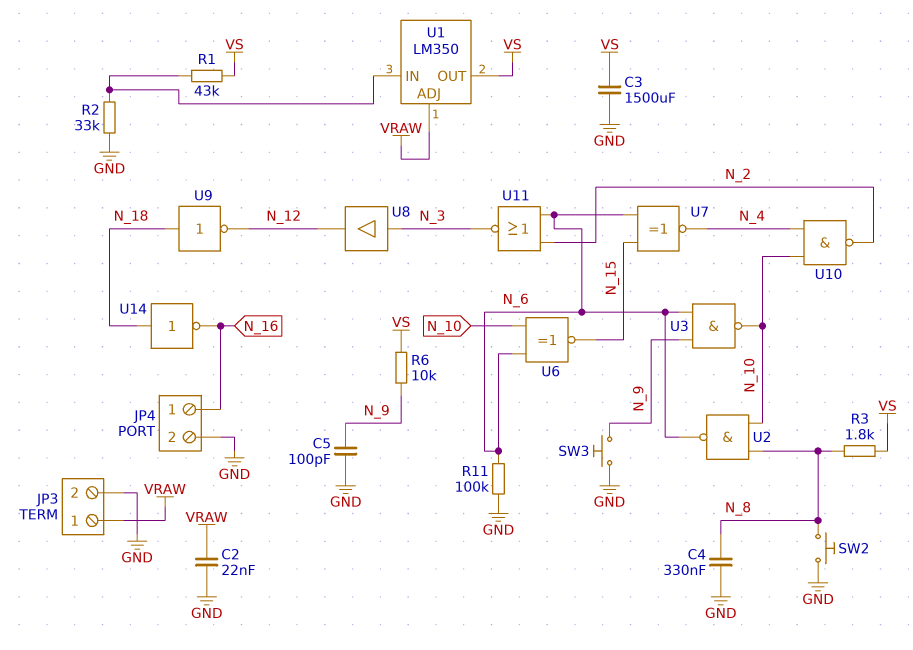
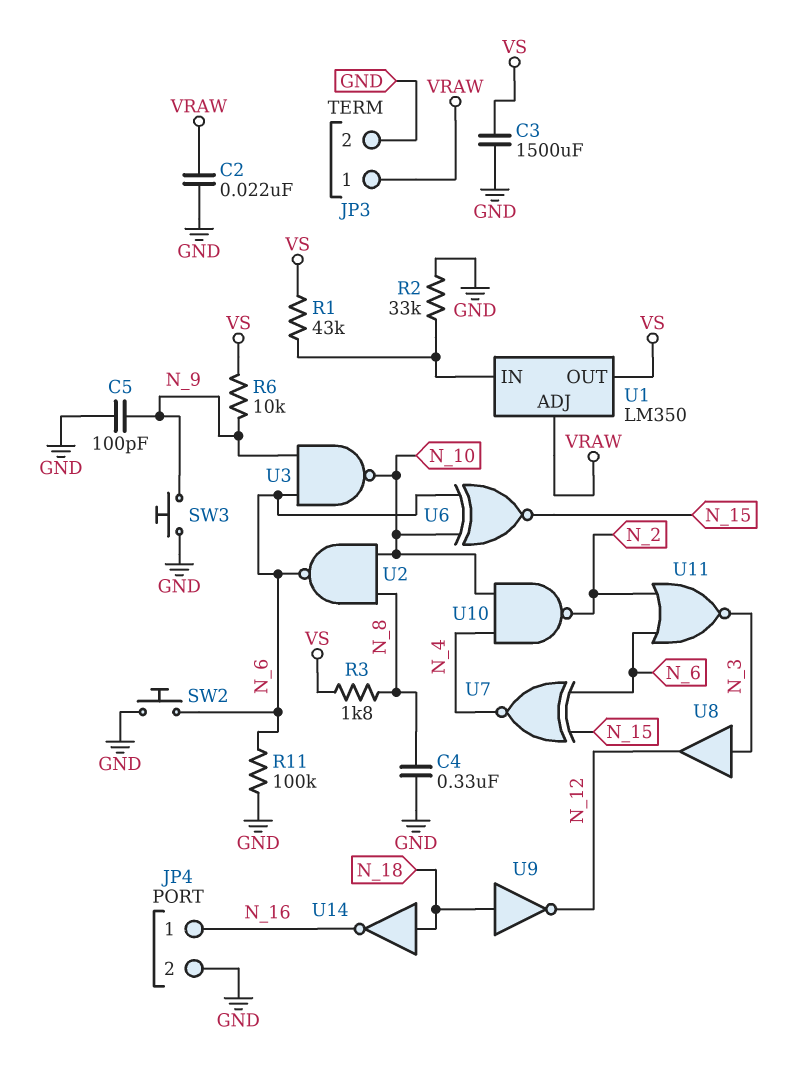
SW2: button (GND, N_8) -> button (GND, N_6)

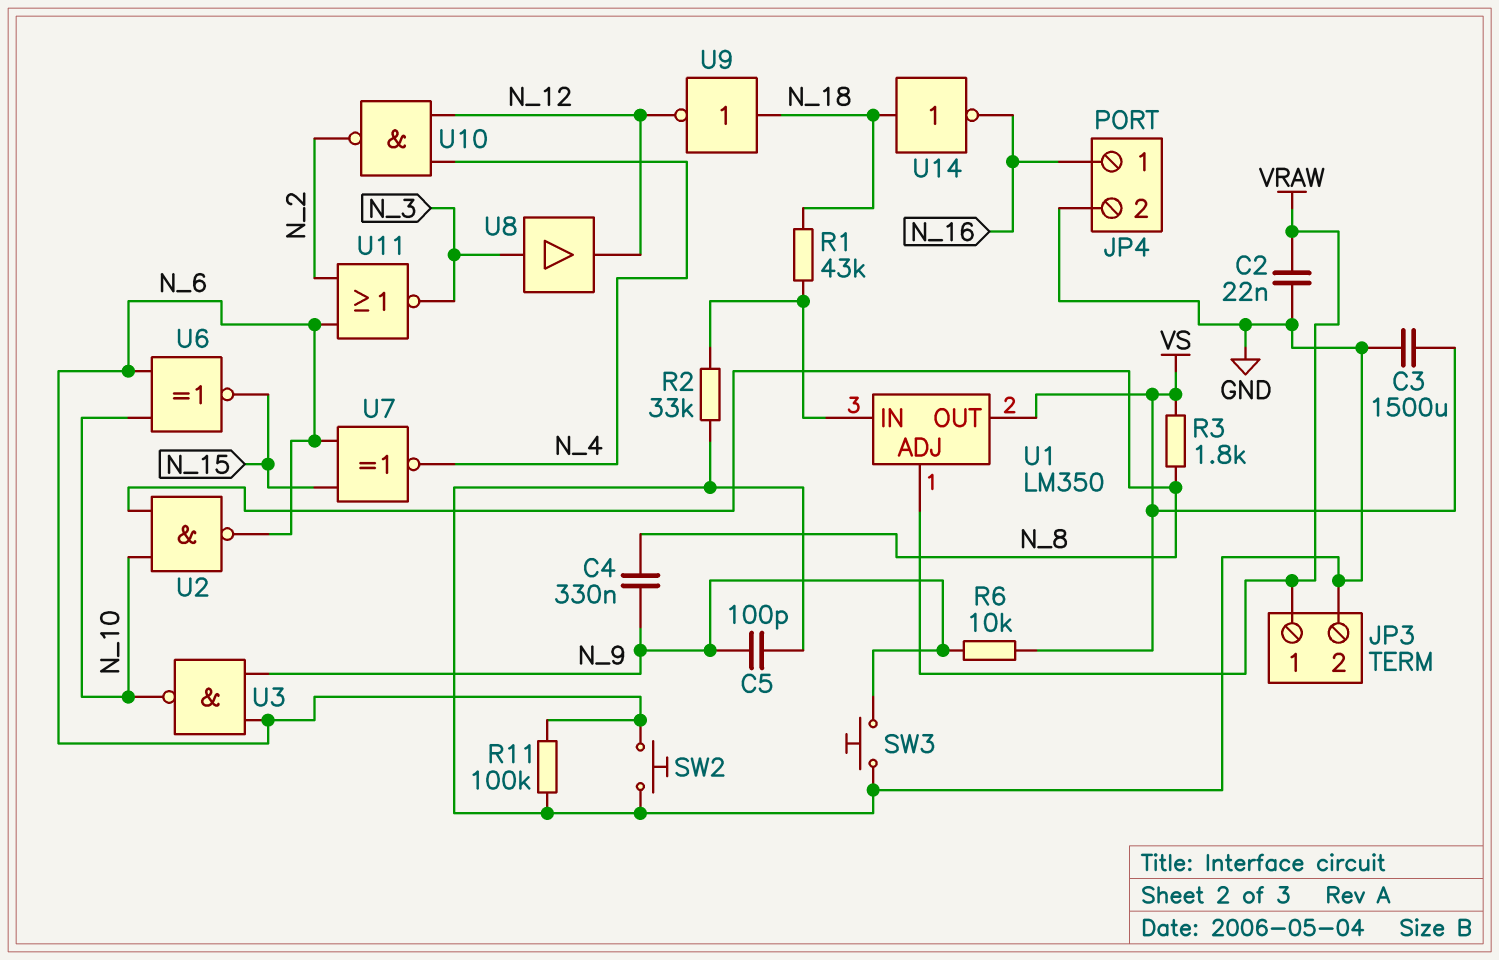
C4: 330nF (GND, N_8) -> 330nF (N_8, N_9)
R1: 43k (U1/IN, VS) -> 43k (N_18, U1/IN)
U10: NAND (in N_4, in N_10, out N_2) -> NAND (in N_4, in N_12, out N_2)

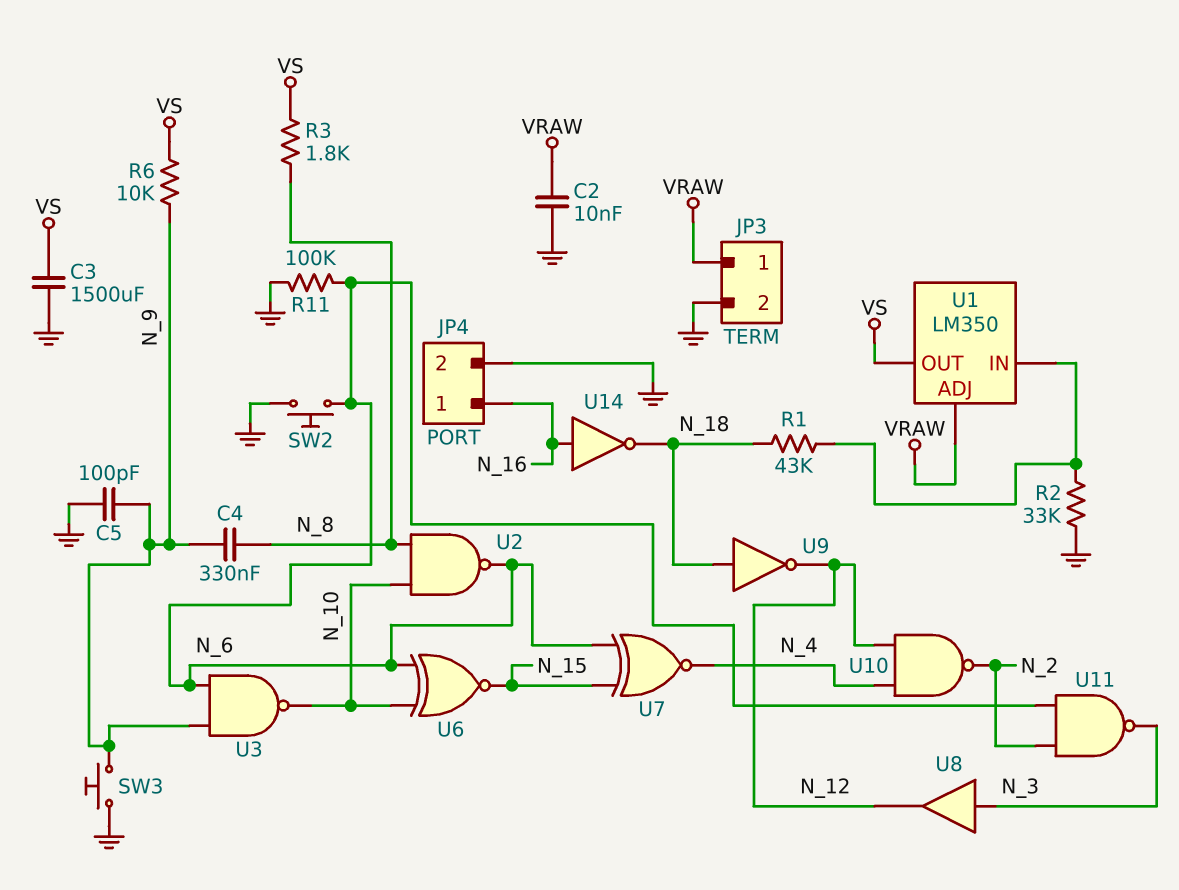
C2: 22nF (GND, VRAW) -> 10nF (GND, VRAW)
U11: NOR (in N_2, in N_6, out N_3) -> NAND (in N_2, in N_6, out N_3)
U14: NOT (in N_18, out N_16) -> NOT (in N_16, out N_18)

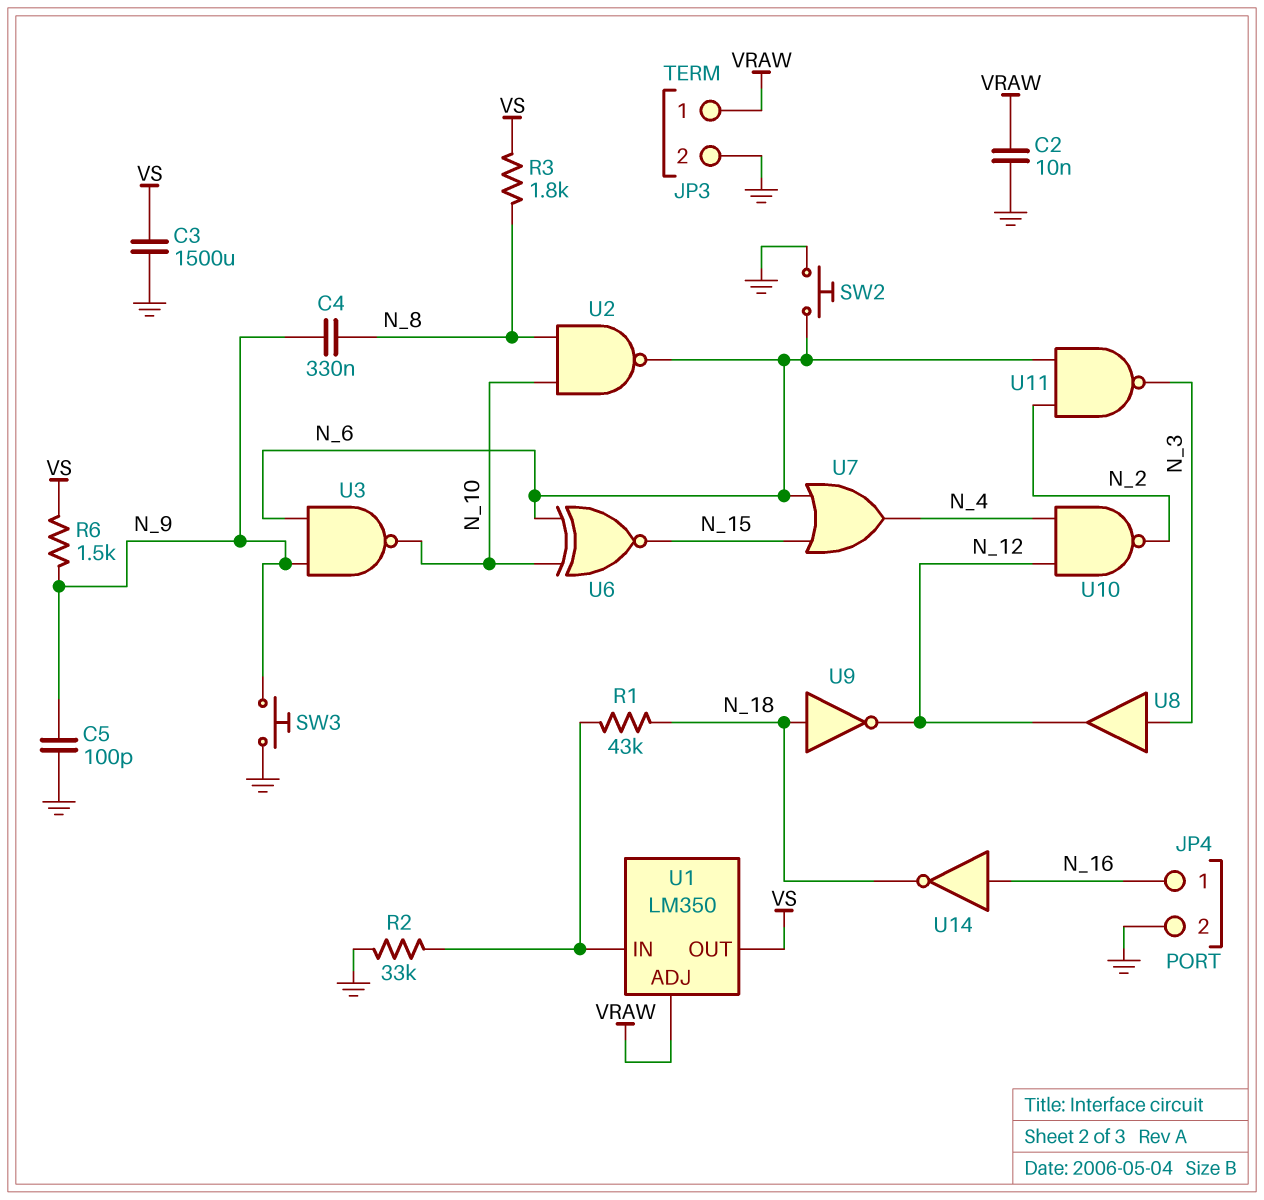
R6: 10k (N_9, VS) -> 1.5k (N_9, VS)
R11: 100k (GND, N_6) -> none
U7: XNOR (in N_6, in N_15, out N_4) -> OR (in N_6, in N_15, out N_4)

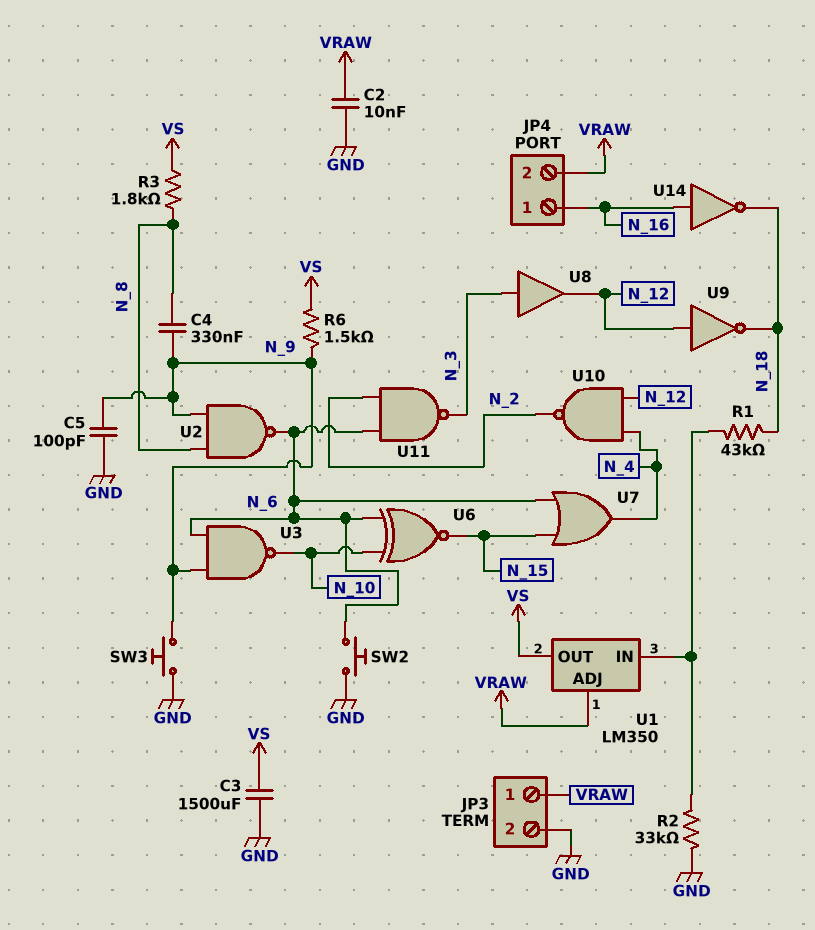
JP4 pin 2: GND -> VRAW
U2: NAND (in N_8, in N_10, out N_6) -> NAND (in N_8, in N_9, out N_6)
U9: NOT (in N_18, out N_12) -> NOT (in N_12, out N_18)

